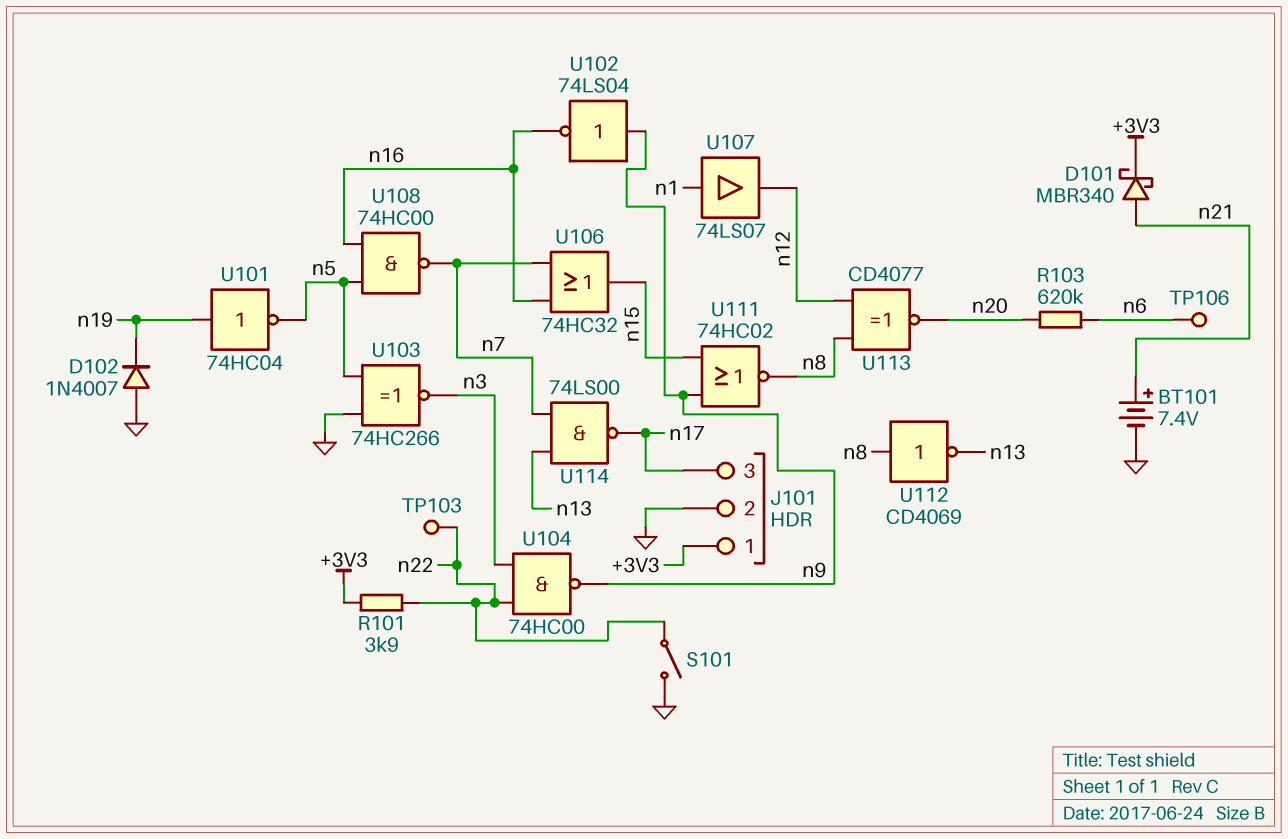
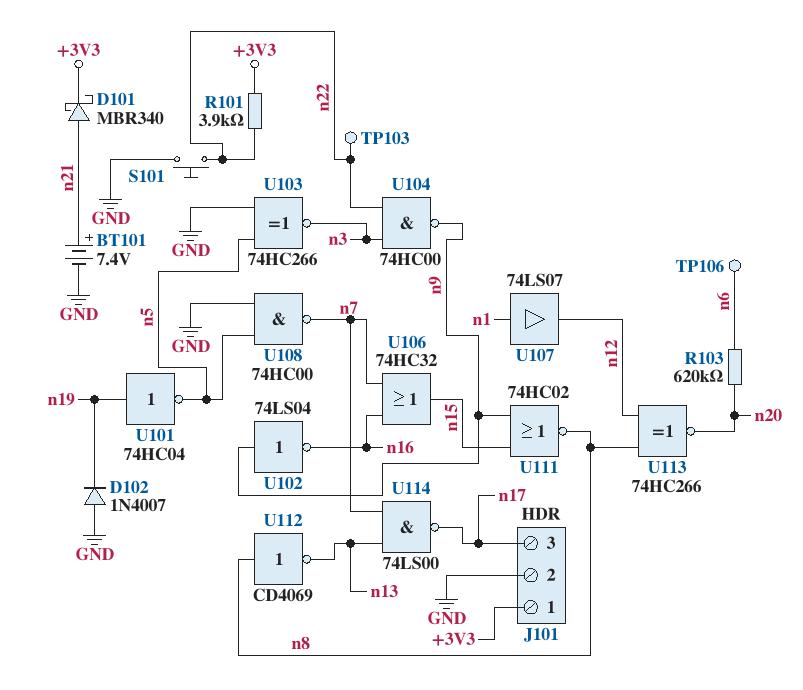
S101: switch (GND, n22) -> button (GND, n22)
U108: NAND 74HC00 (in n5, in n16, out n7) -> NAND 74HC00 (in GND, in n5, out n7)
U113: XNOR CD4077 (in n8, in n12, out n20) -> XNOR 74HC266 (in n8, in n12, out n20)

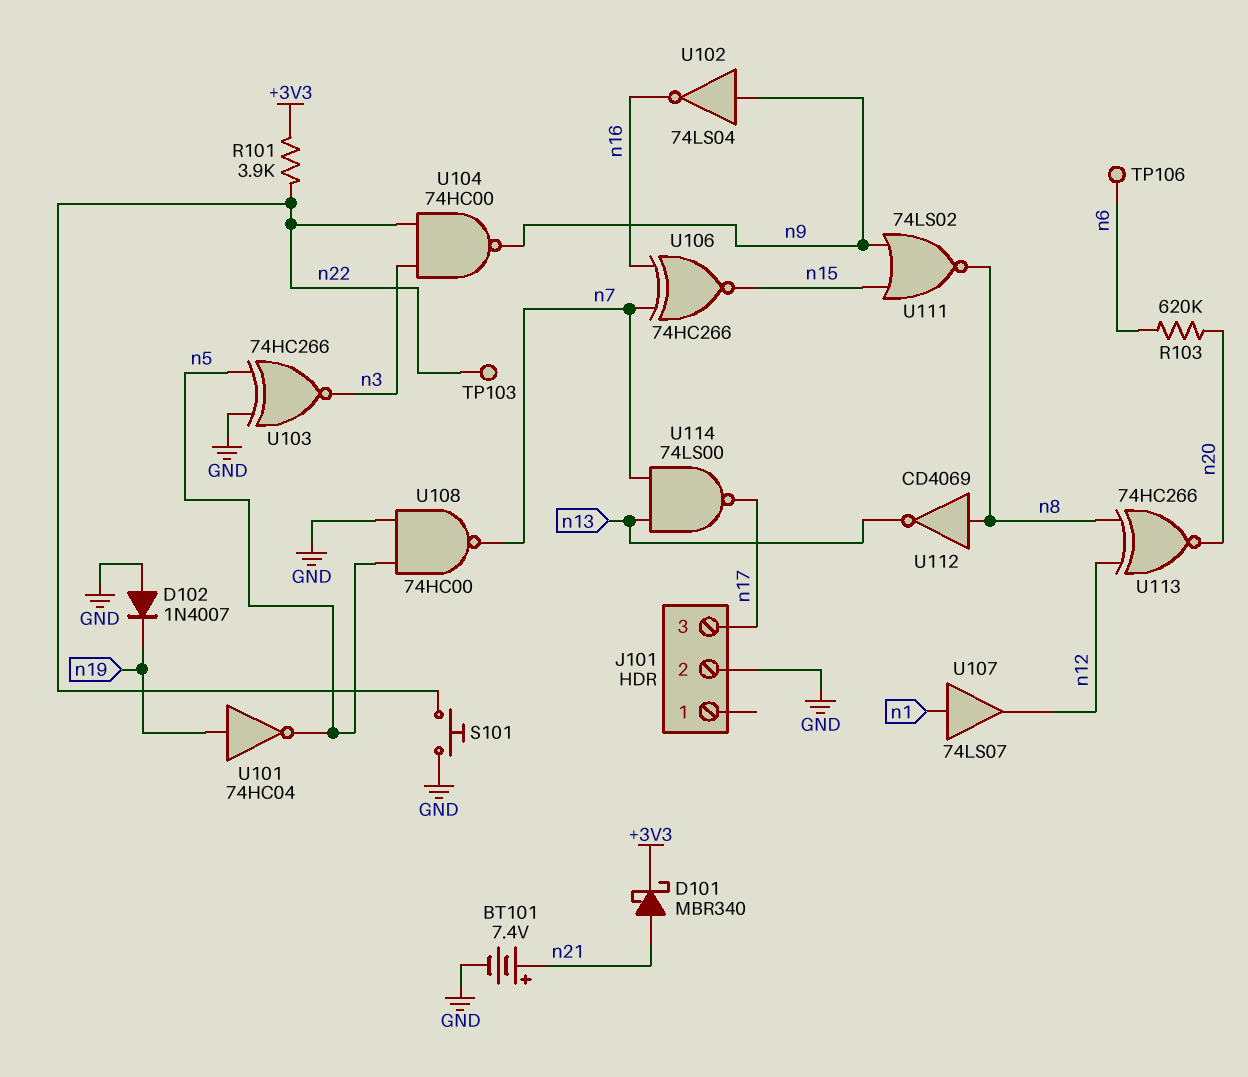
J101 pin 1: +3V3 -> none
U106: OR 74HC32 (in n7, in n16, out n15) -> XNOR 74HC266 (in n7, in n16, out n15)
U111: NOR 74HC02 (in n9, in n15, out n8) -> NOR 74LS02 (in n9, in n15, out n8)

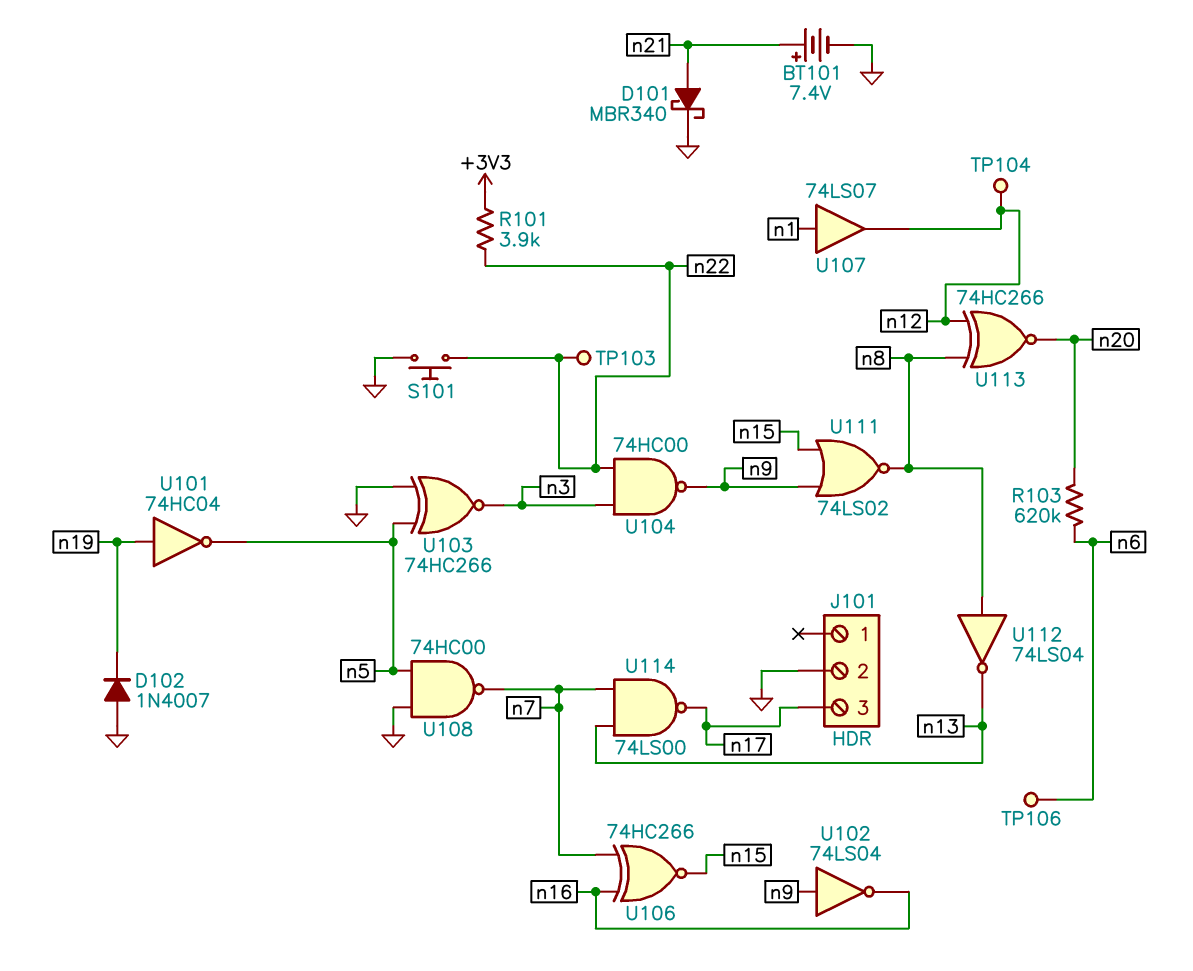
D101: schottky MBR340 (A n21, K +3V3) -> schottky MBR340 (A n21, K GND)
TP104: none -> test point (n12)
U112: NOT CD4069 (in n8, out n13) -> NOT 74LS04 (in n8, out n13)

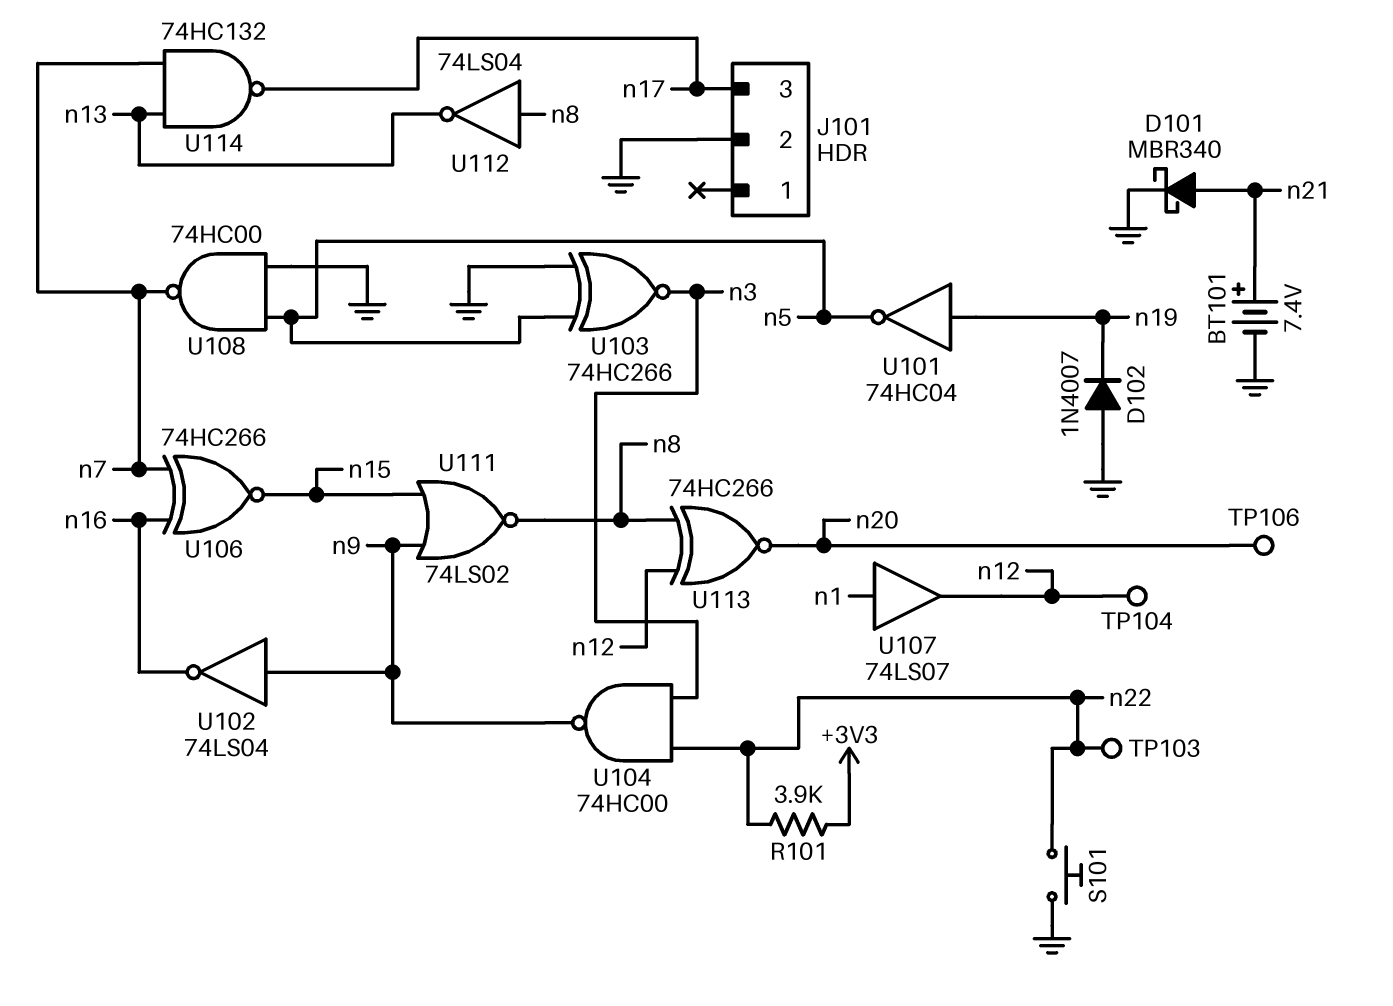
R103: 620k (n6, n20) -> none
TP106: test point (n6) -> test point (n20)
U114: NAND 74LS00 (in n7, in n13, out n17) -> NAND 74HC132 (in n7, in n13, out n17)

